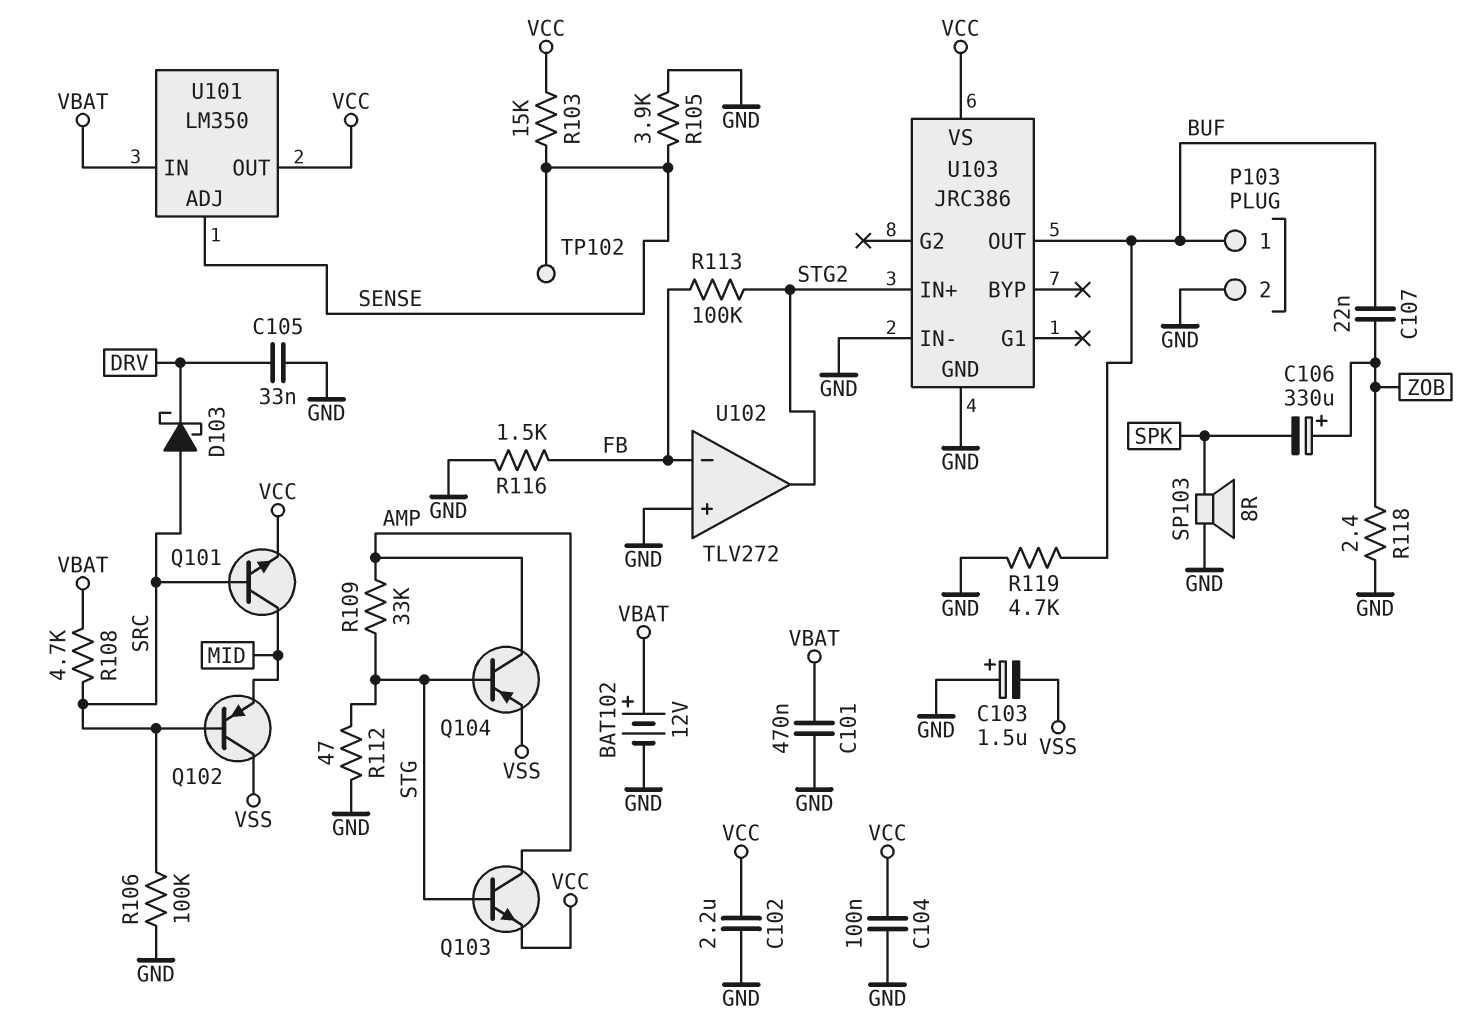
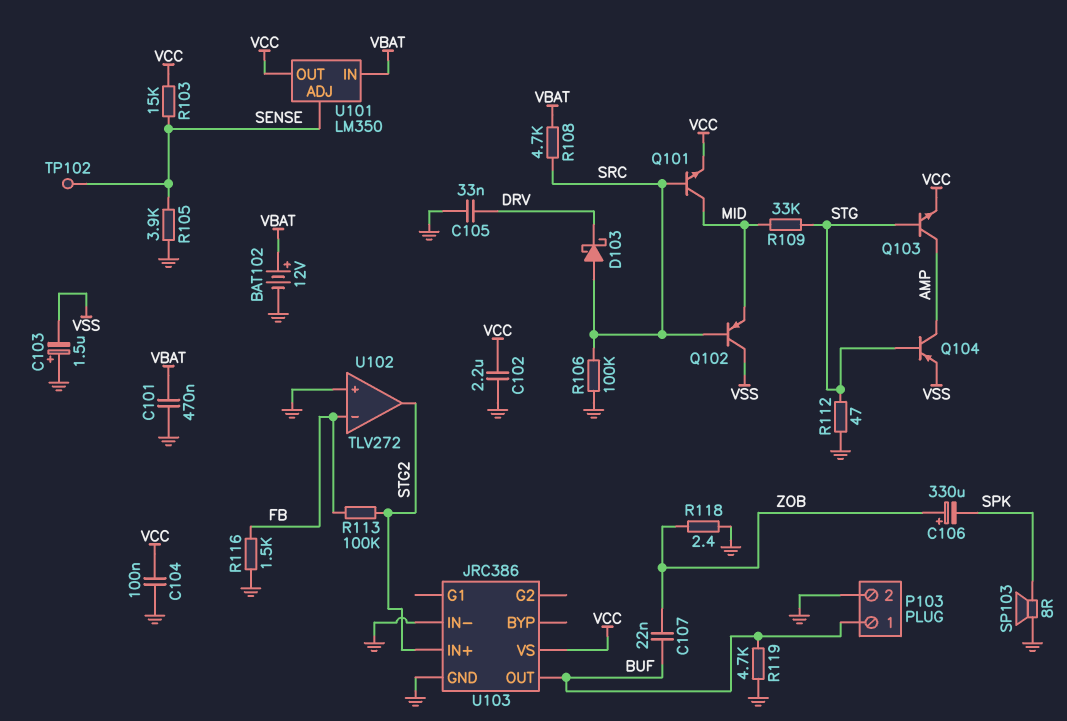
R109: 33k (AMP, STG) -> 33k (MID, STG)

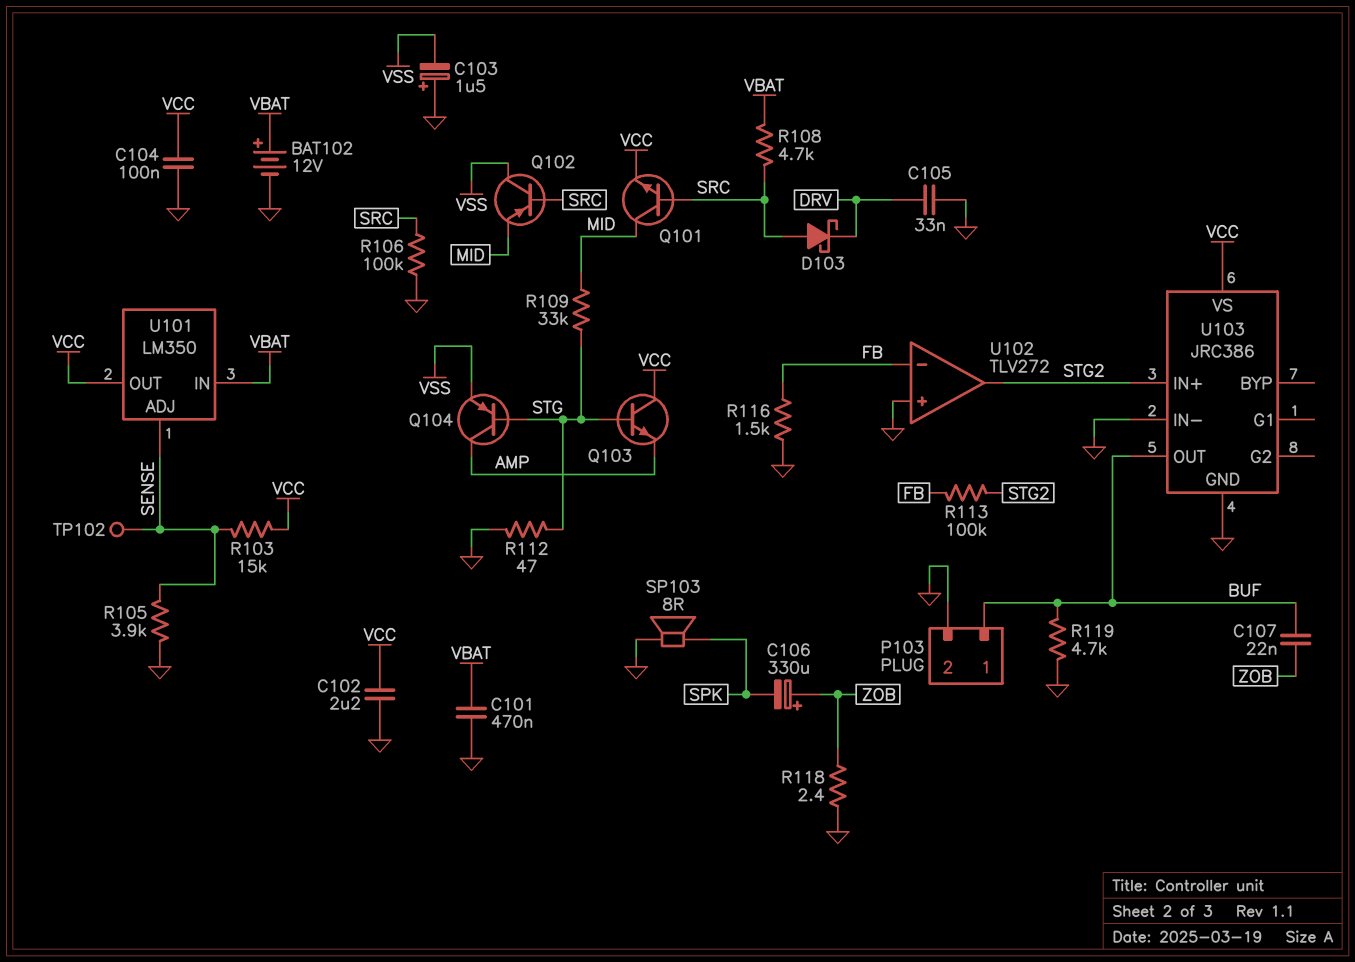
Q103: NPN (B STG, C AMP, E VCC) -> NPN (B STG, C VCC, E AMP)

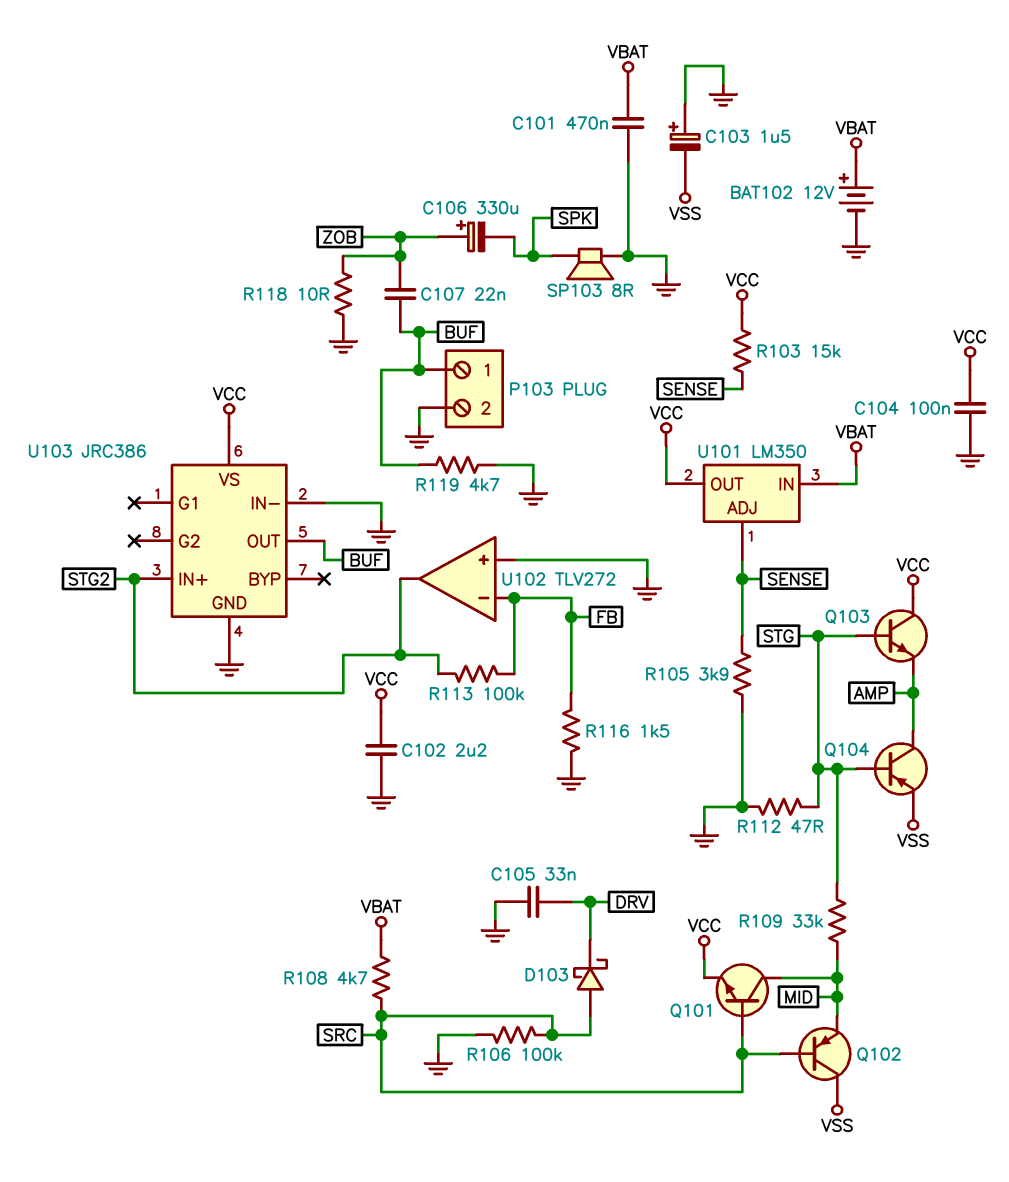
R118: 2.4 (GND, ZOB) -> 10 (GND, ZOB)
TP102: test point (SENSE) -> none

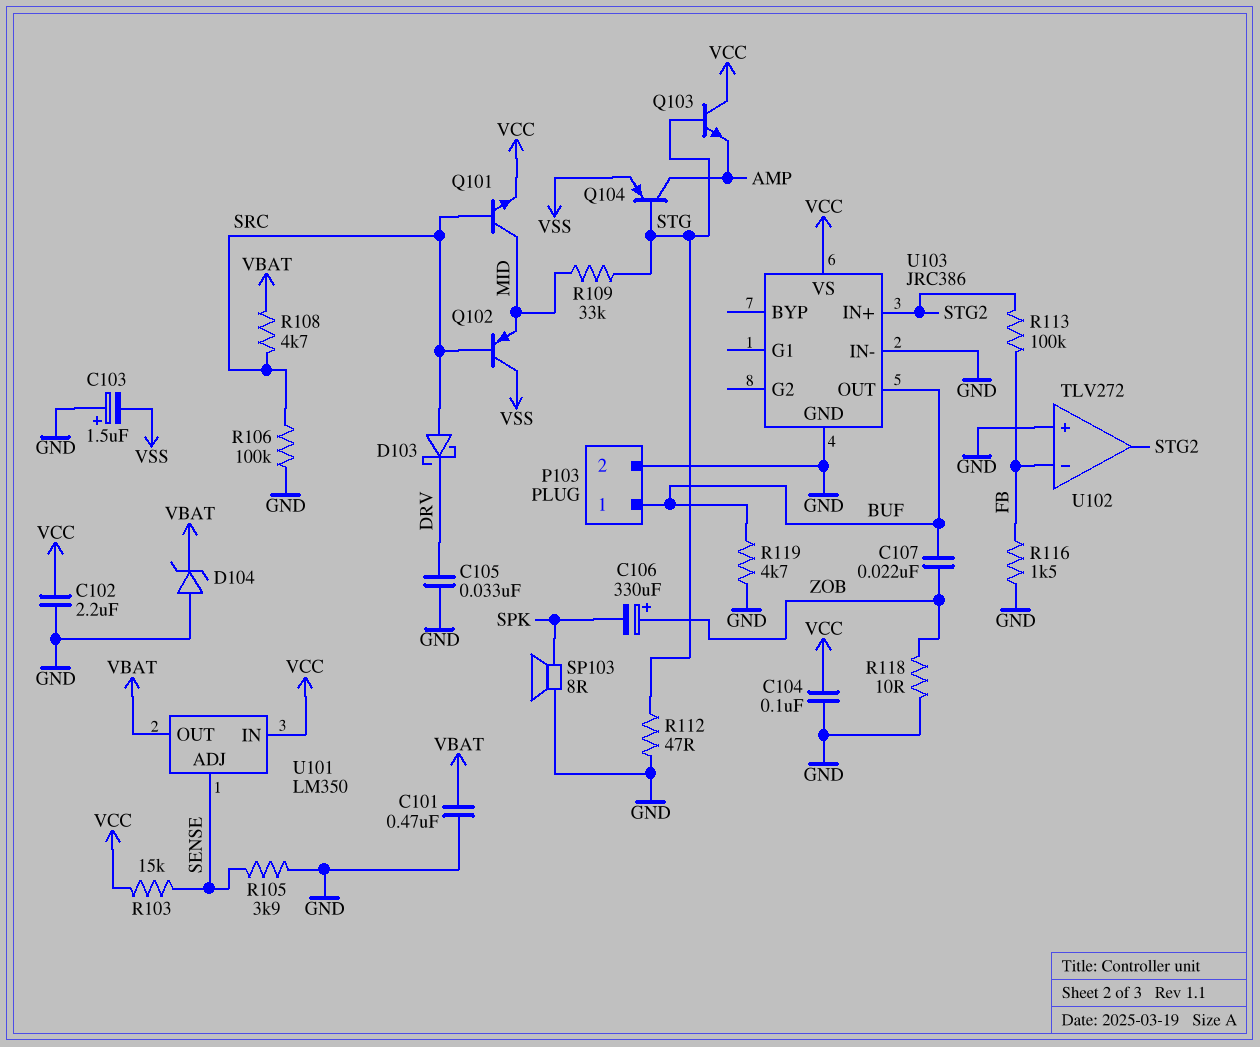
BAT102: 12V (plus VBAT, minus GND) -> none
D104: none -> zener (A GND, K VBAT)
U101 pin IN: VBAT -> VCC
U101 pin OUT: VCC -> VBAT

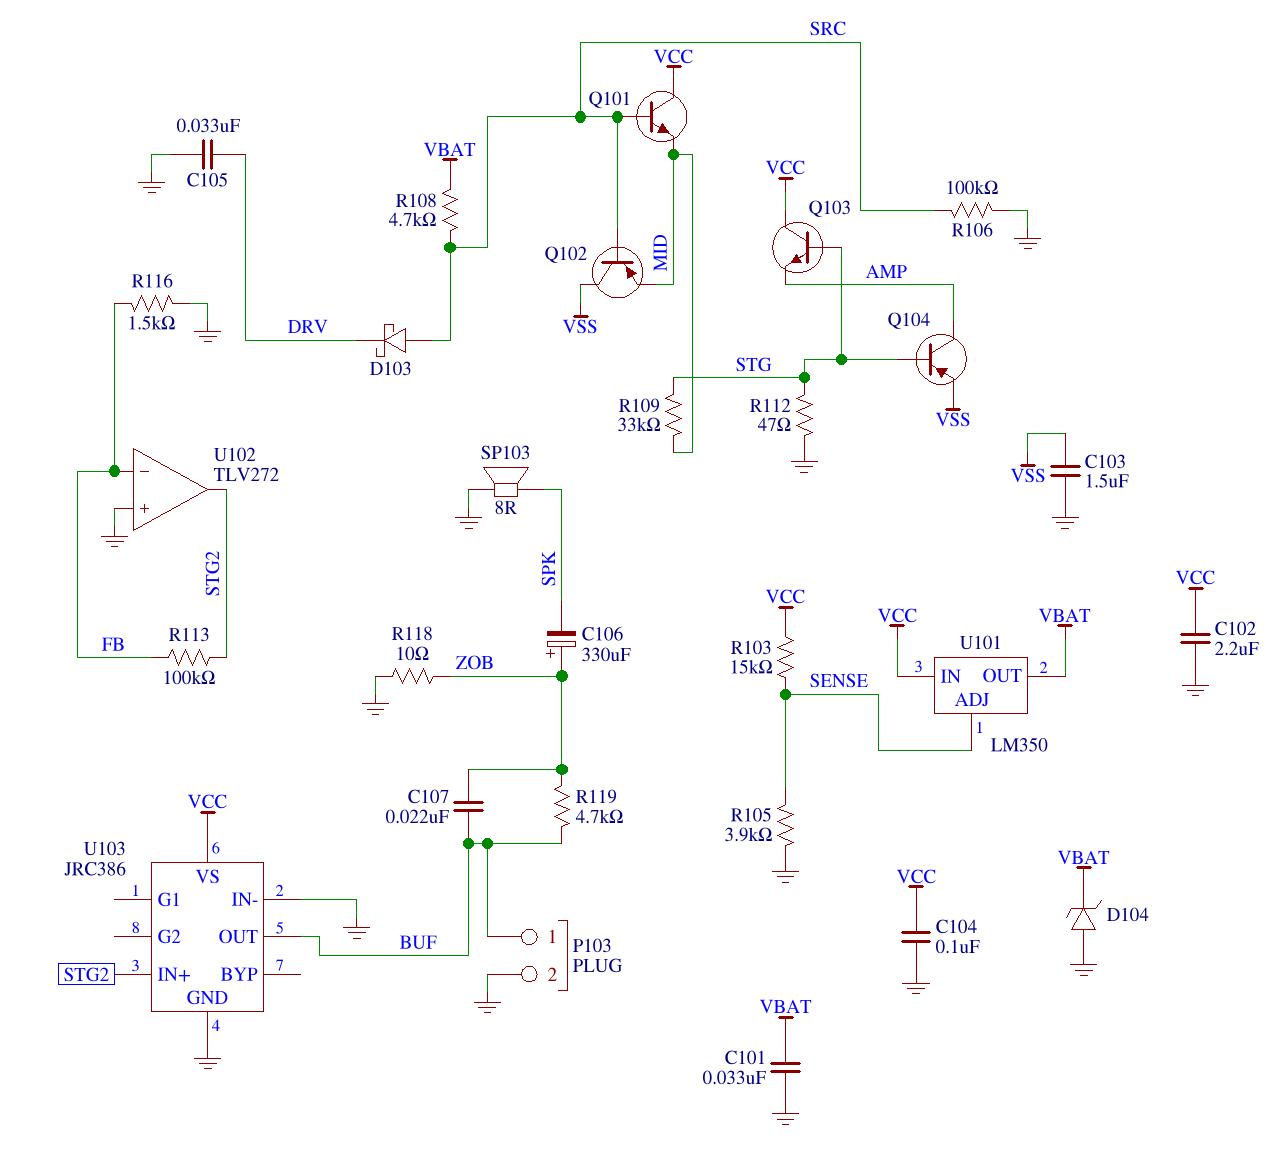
C101: 470nF (GND, VBAT) -> 33nF (GND, VBAT)
C103: 1.5uF (plus GND, minus VSS) -> 1.5uF (GND, VSS)
Q101: NPN (B SRC, C MID, E VCC) -> NPN (B SRC, C VCC, E MID)
R119: 4.7k (BUF, GND) -> 4.7k (BUF, ZOB)

